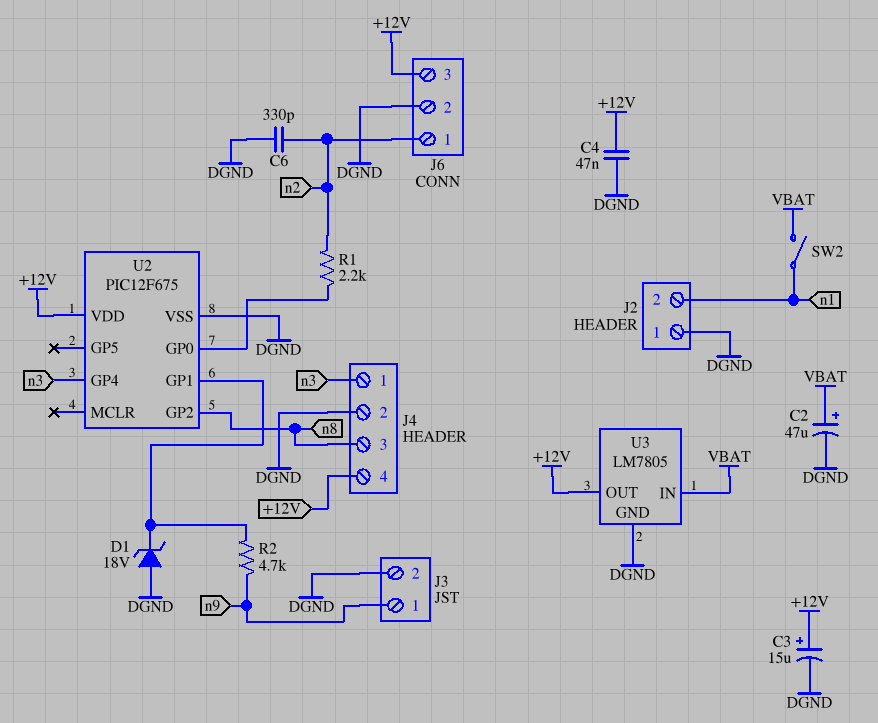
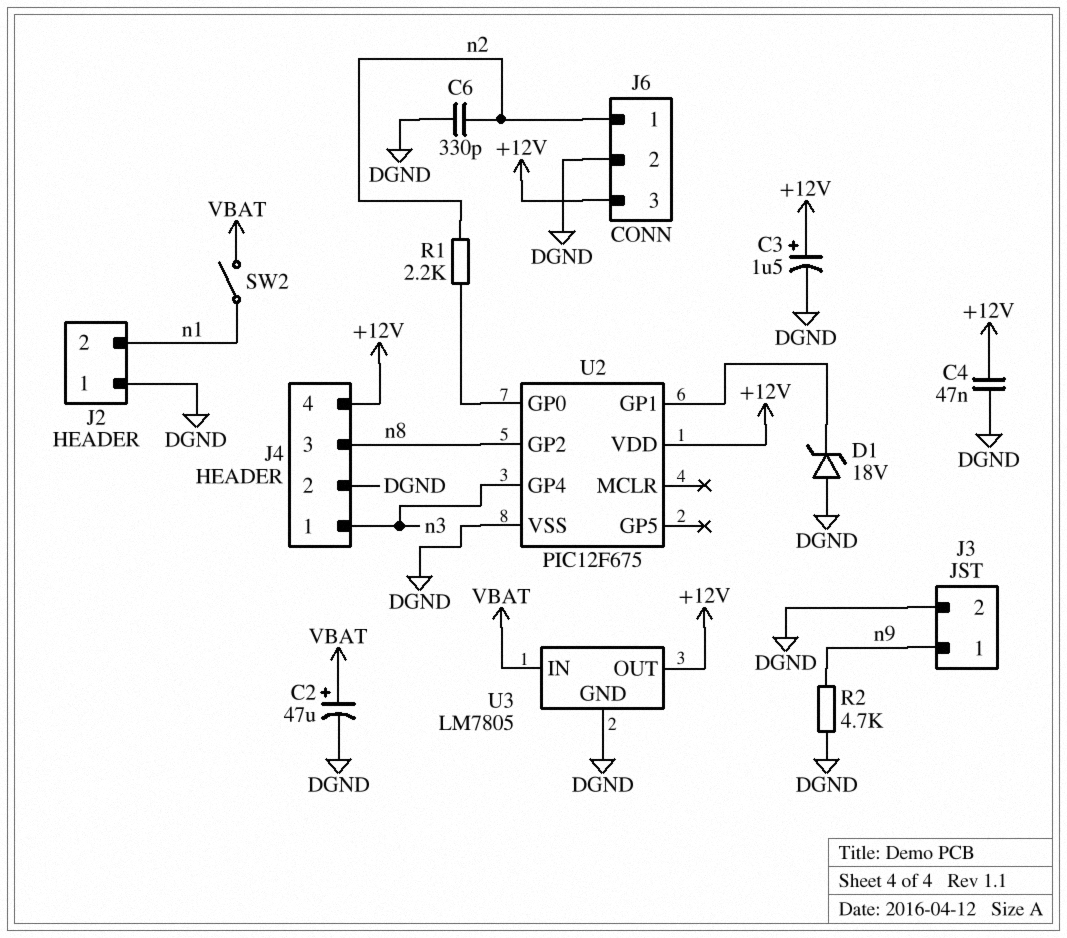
C3: 15uF (plus +12V, minus DGND) -> 1.5uF (plus +12V, minus DGND)
R2: 4.7k (U2/GP1, n9) -> 4.7k (DGND, n9)

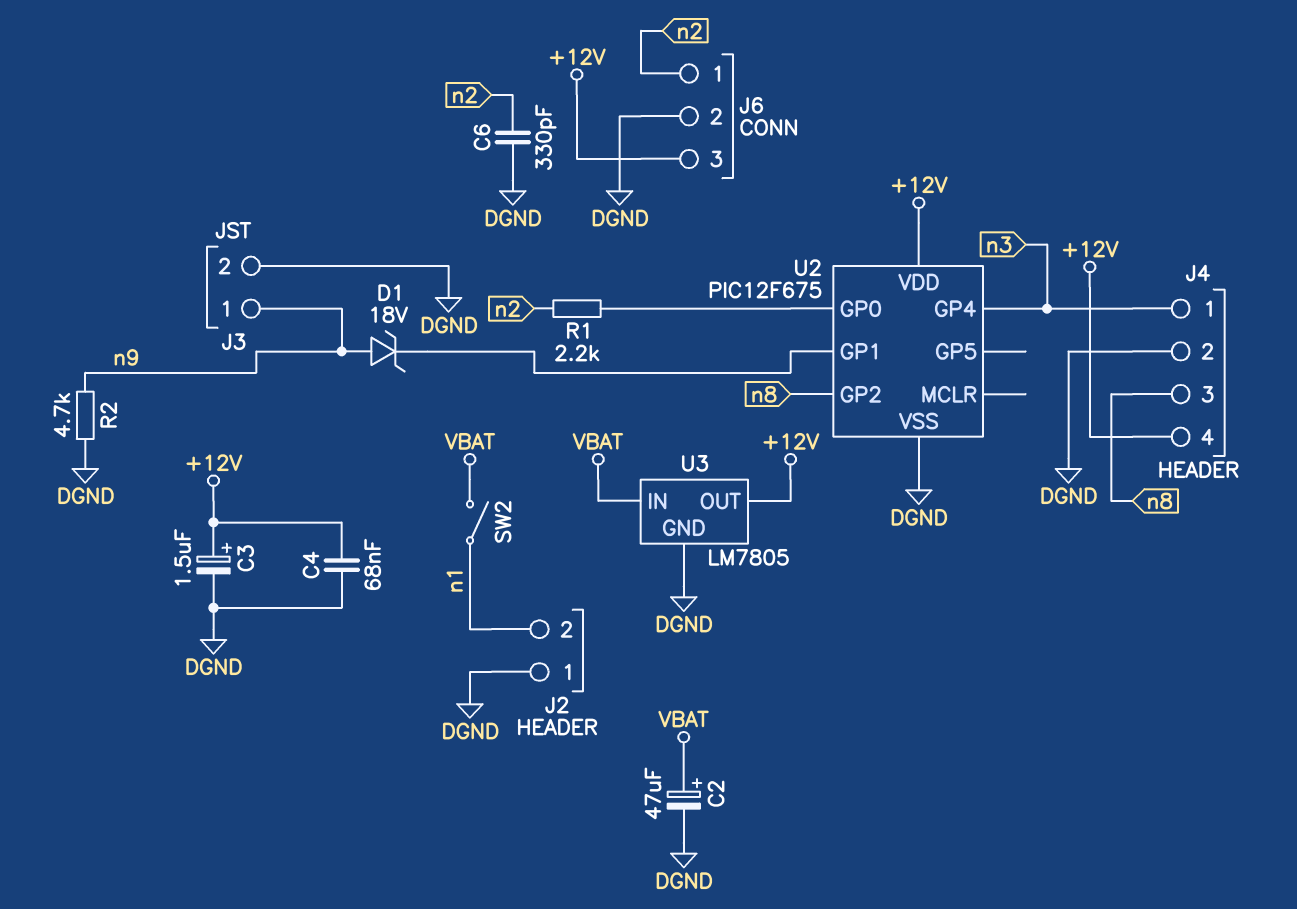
C4: 47nF (+12V, DGND) -> 68nF (+12V, DGND)
D1: zener 18V (A DGND, K U2/GP1) -> zener 18V (A n9, K U2/GP1)

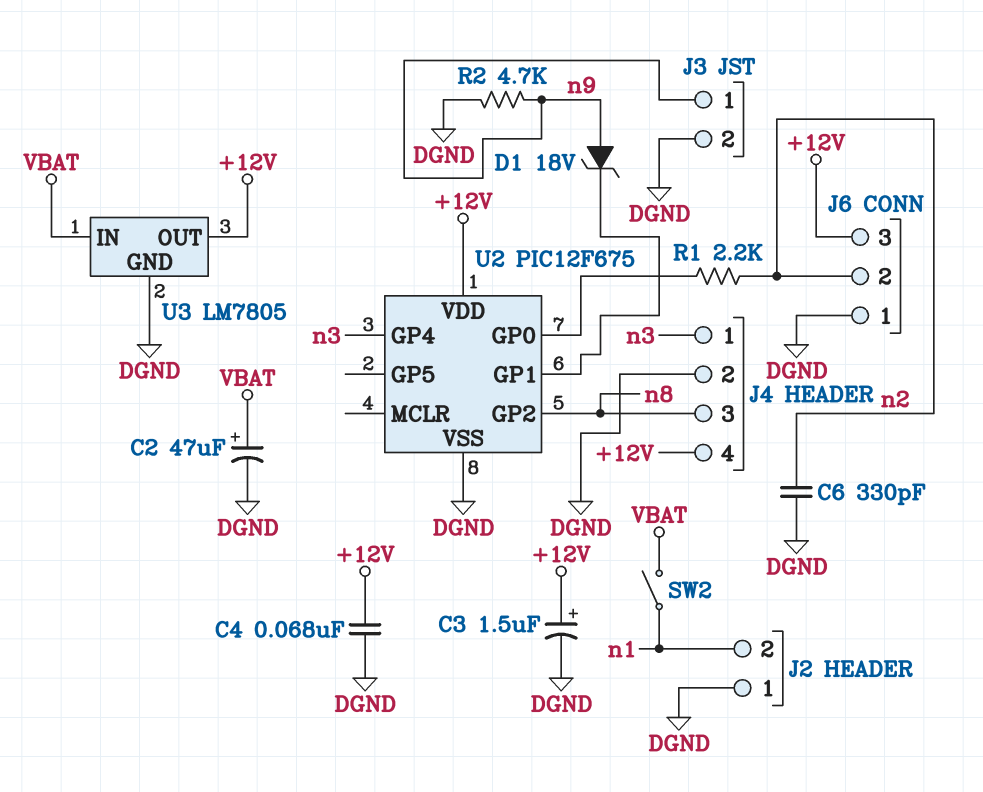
J6 pin 1: n2 -> DGND
J6 pin 2: DGND -> n2

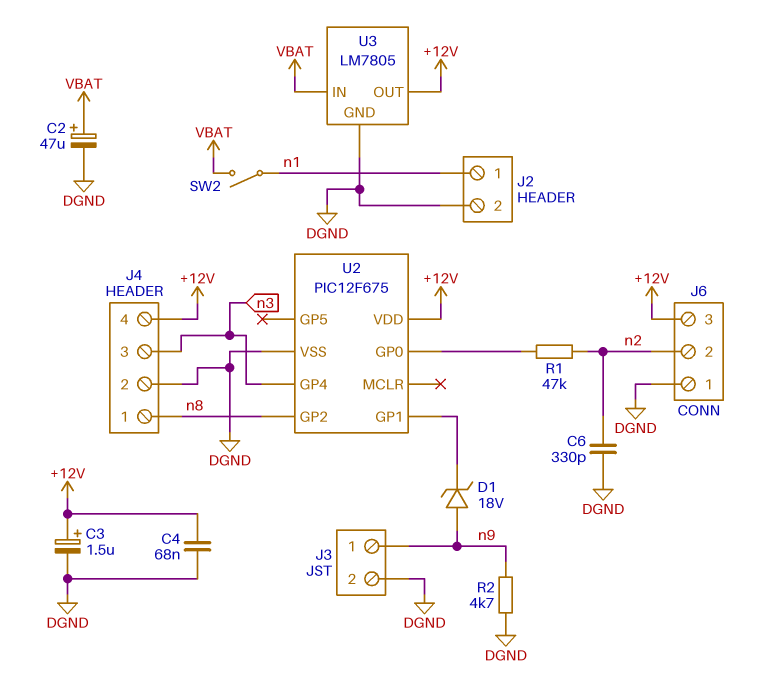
J2 pin 1: DGND -> n1
J2 pin 2: n1 -> DGND
J4 pin 1: n3 -> n8
J4 pin 3: n8 -> n3
R1: 2.2k (U2/GP0, n2) -> 47k (U2/GP0, n2)

